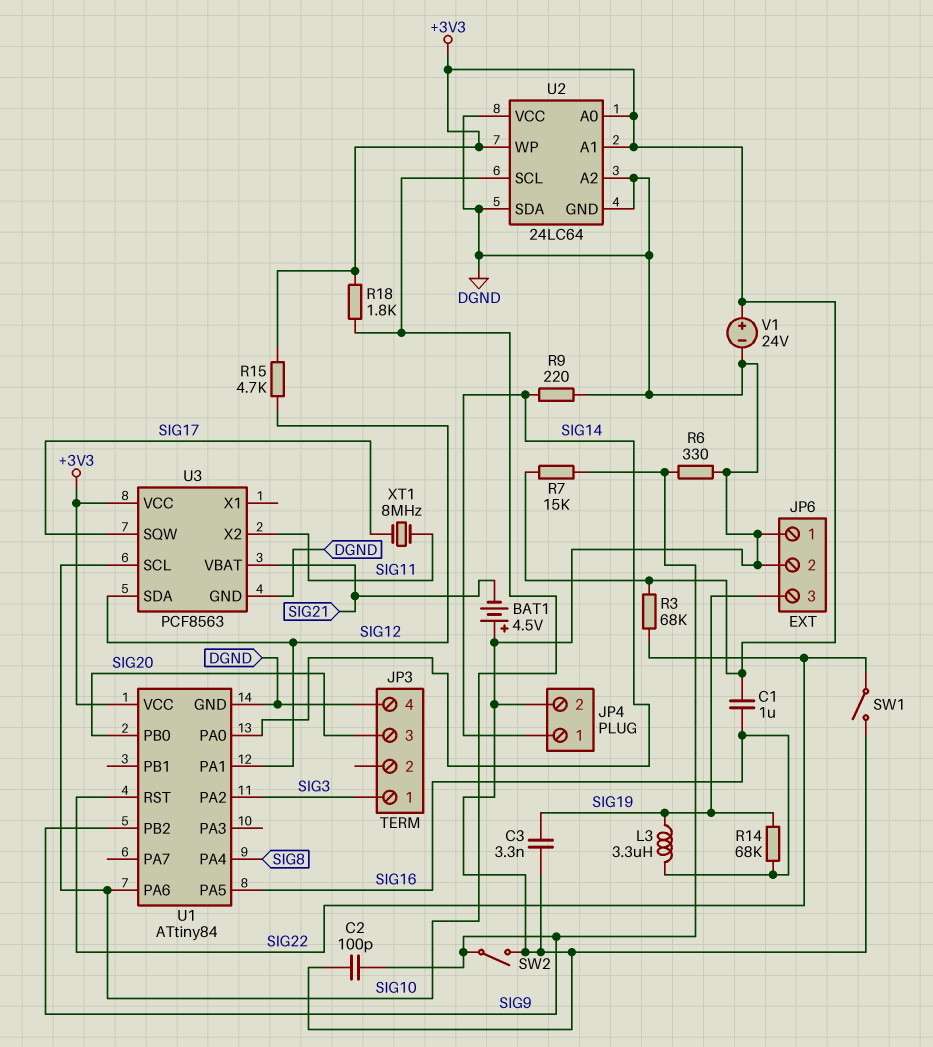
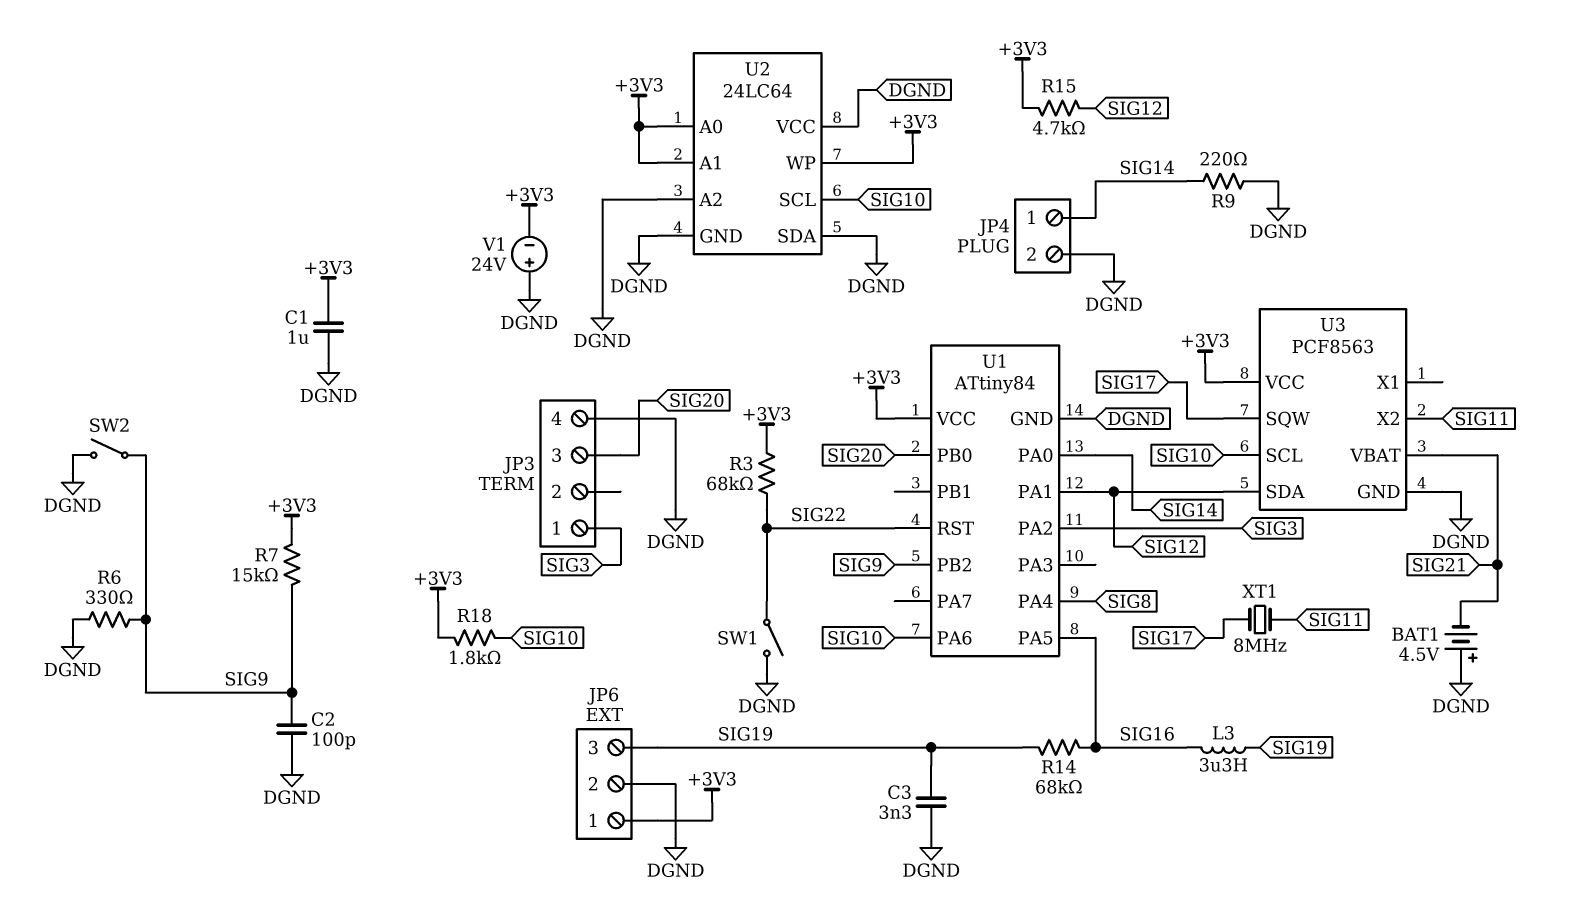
C1: 1uF (+3V3, SIG16) -> 1uF (+3V3, DGND)
JP6 pin 1: DGND -> +3V3
V1: 24V (plus +3V3, minus DGND) -> 24V (plus DGND, minus +3V3)

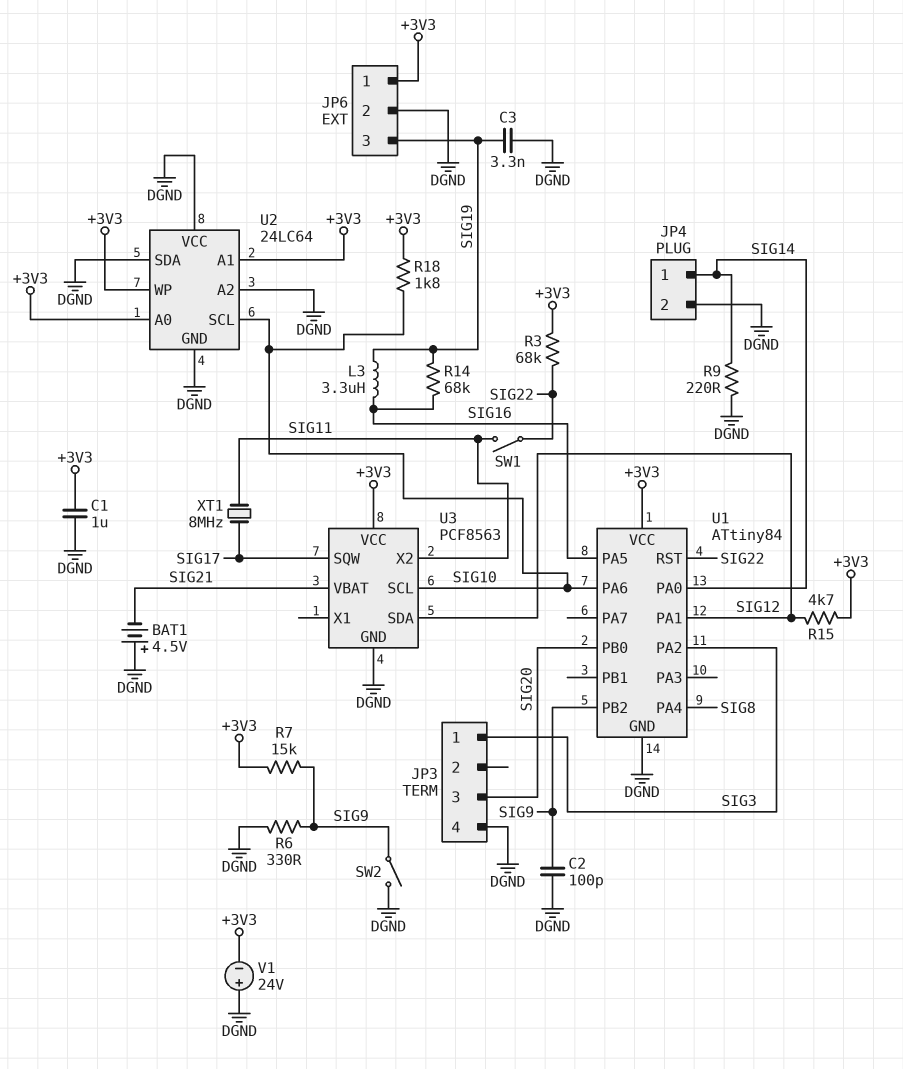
SW1: switch (DGND, SIG22) -> switch (SIG11, SIG22)

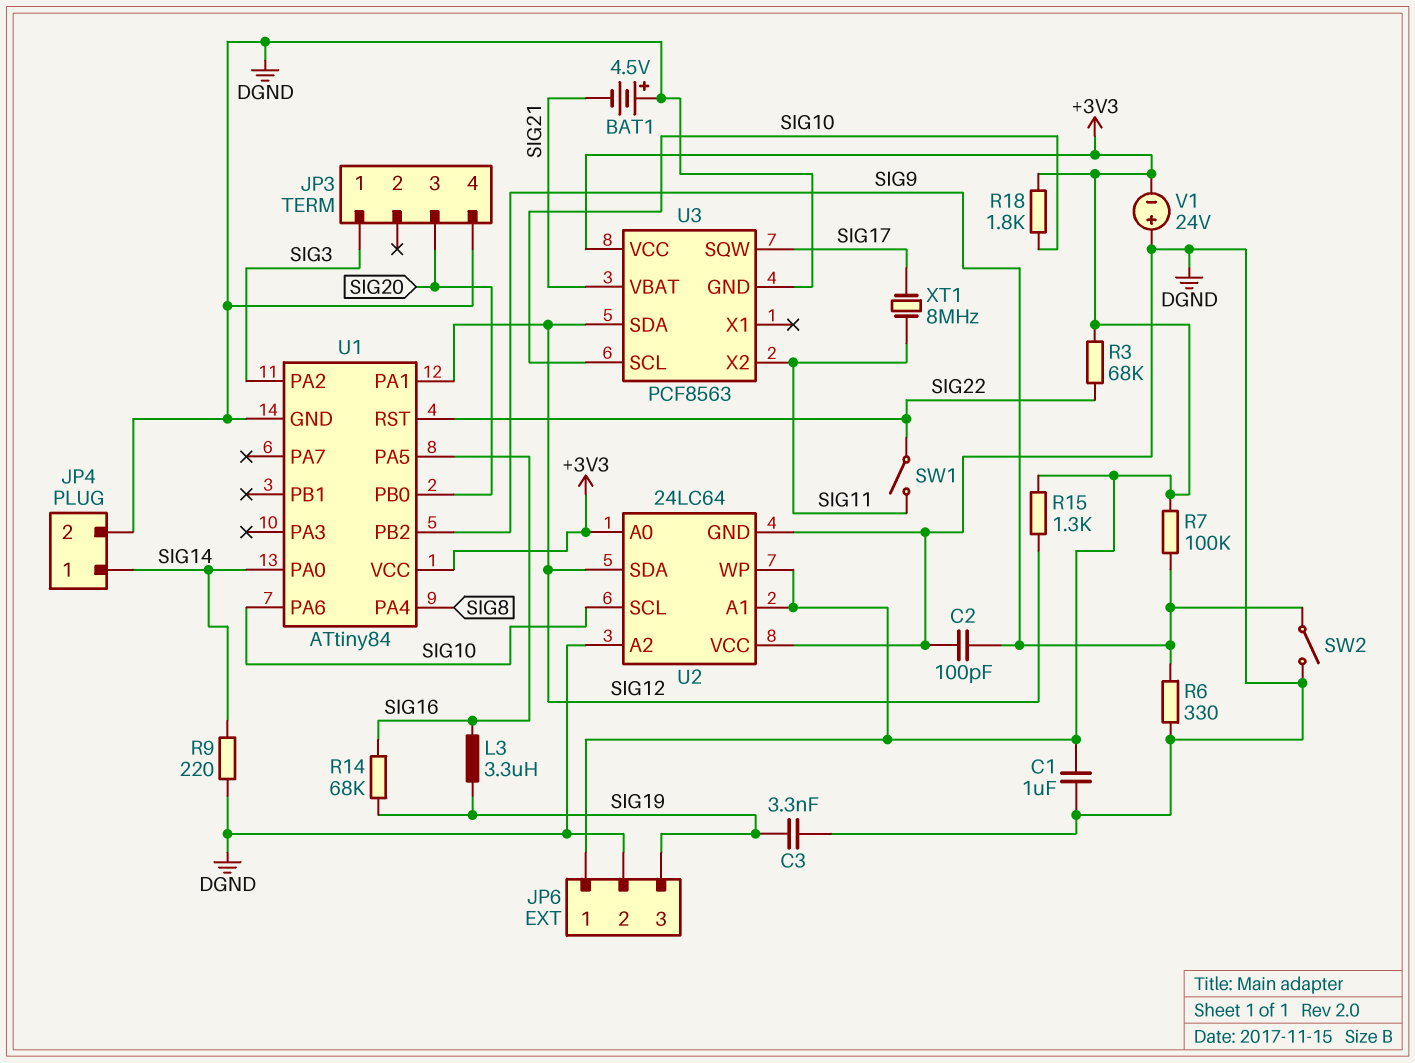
R7: 15k (+3V3, SIG9) -> 100k (+3V3, SIG9)
R15: 4.7k (+3V3, SIG12) -> 1.3k (+3V3, SIG12)
U2 pin SDA: DGND -> SIG12

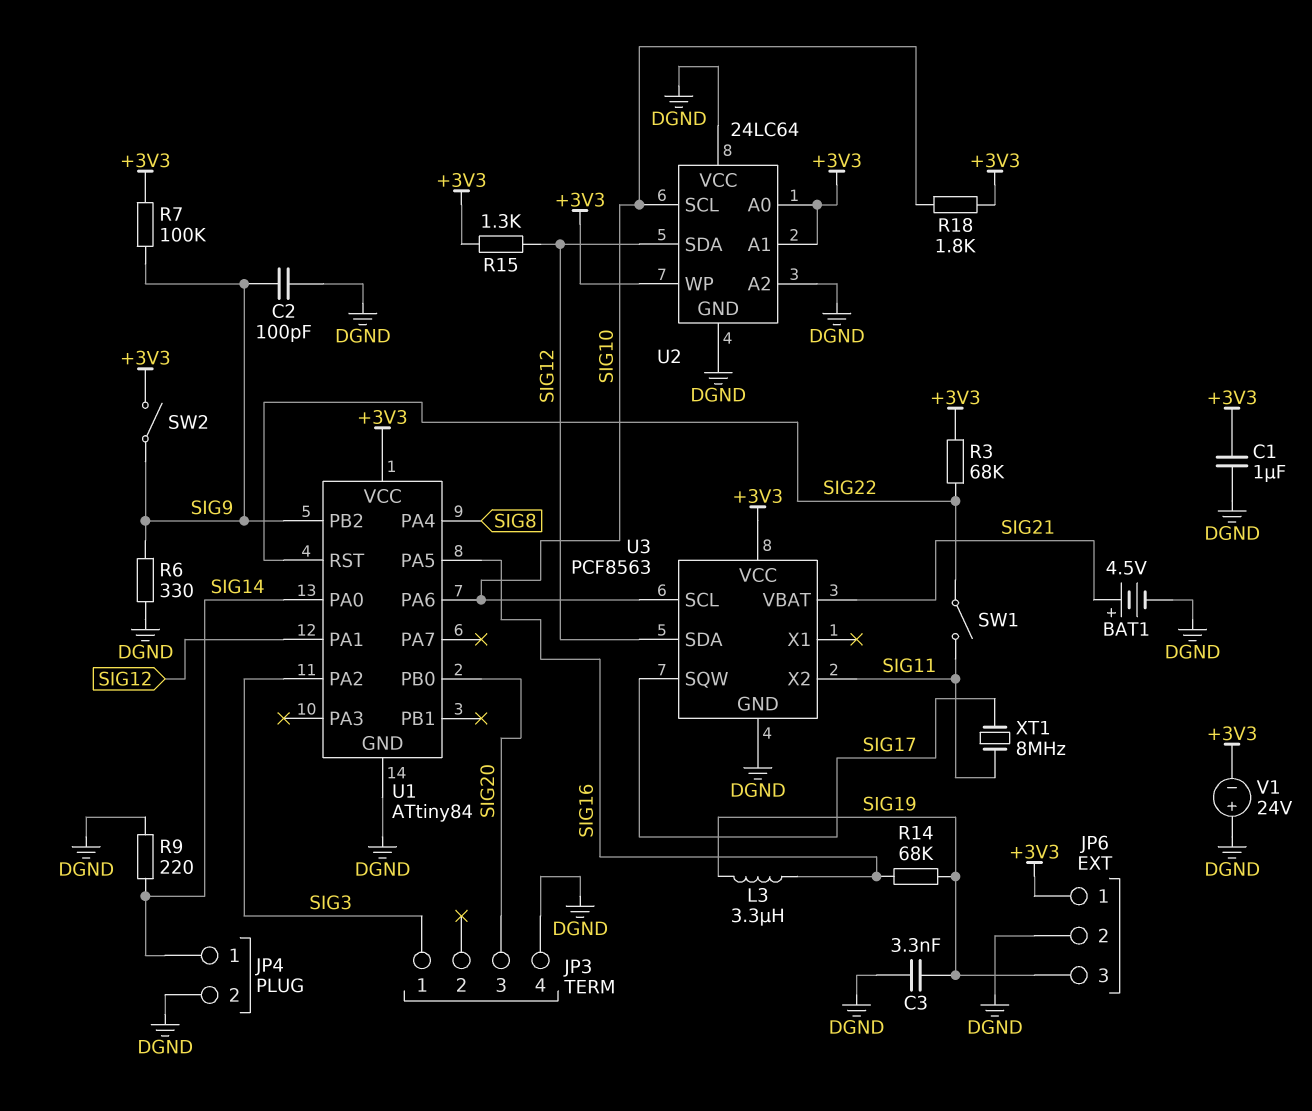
BAT1: 4.5V (plus DGND, minus SIG21) -> 4.5V (plus SIG21, minus DGND)
SW2: switch (DGND, SIG9) -> switch (+3V3, SIG9)

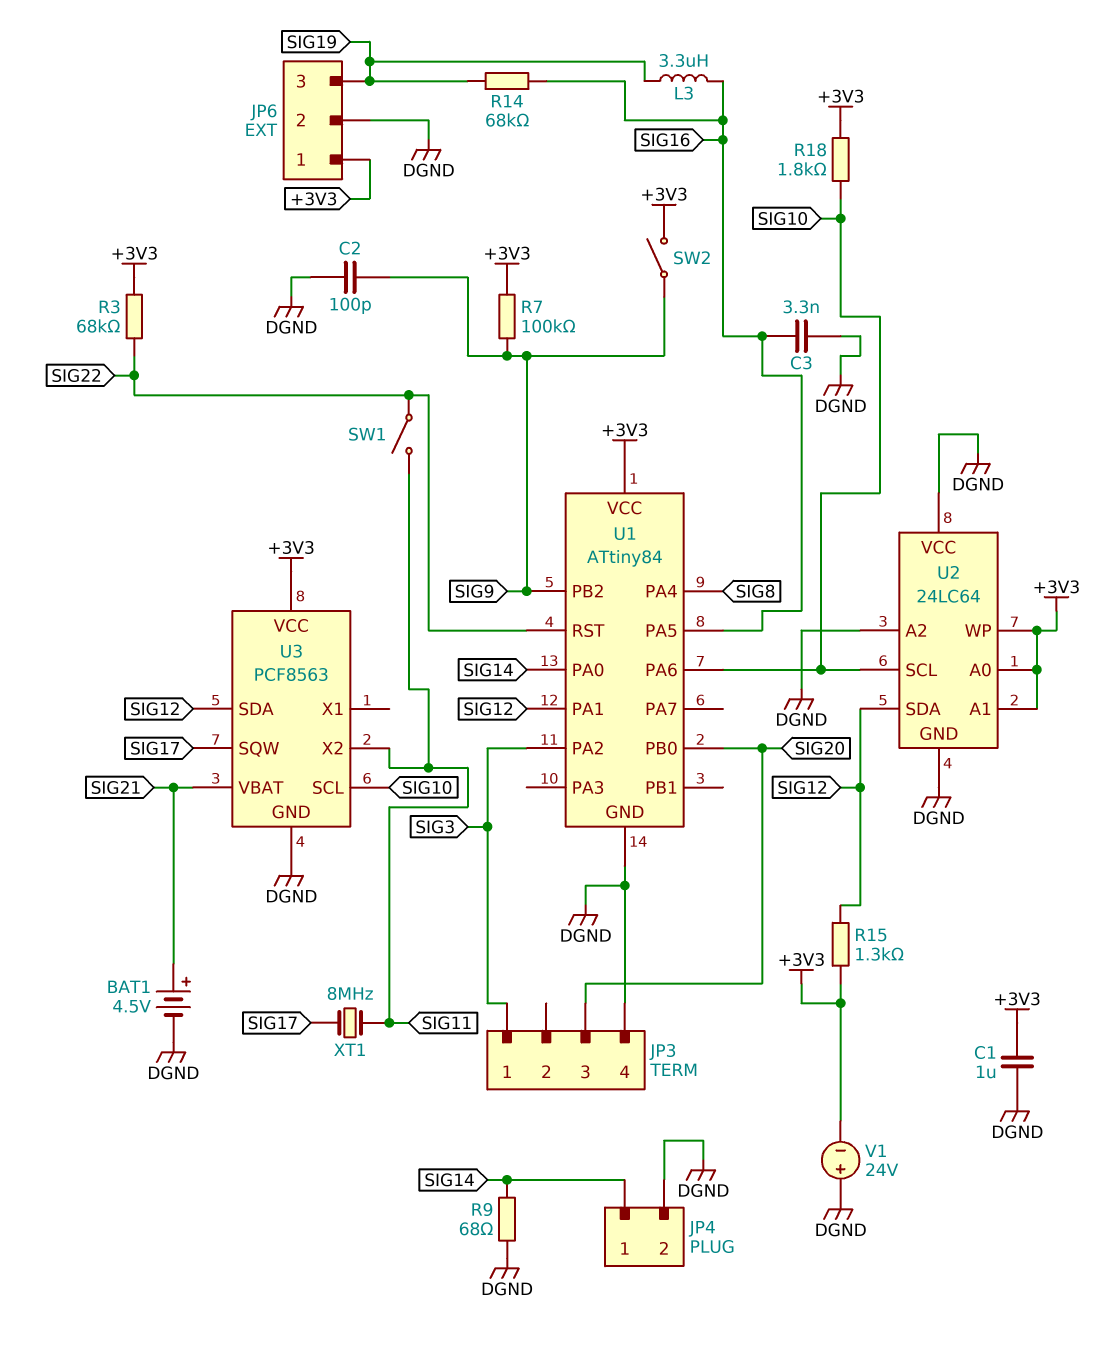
C3: 3.3nF (DGND, SIG19) -> 3.3nF (DGND, SIG16)
R6: 330 (DGND, SIG9) -> none
R9: 220 (DGND, SIG14) -> 68 (DGND, SIG14)

